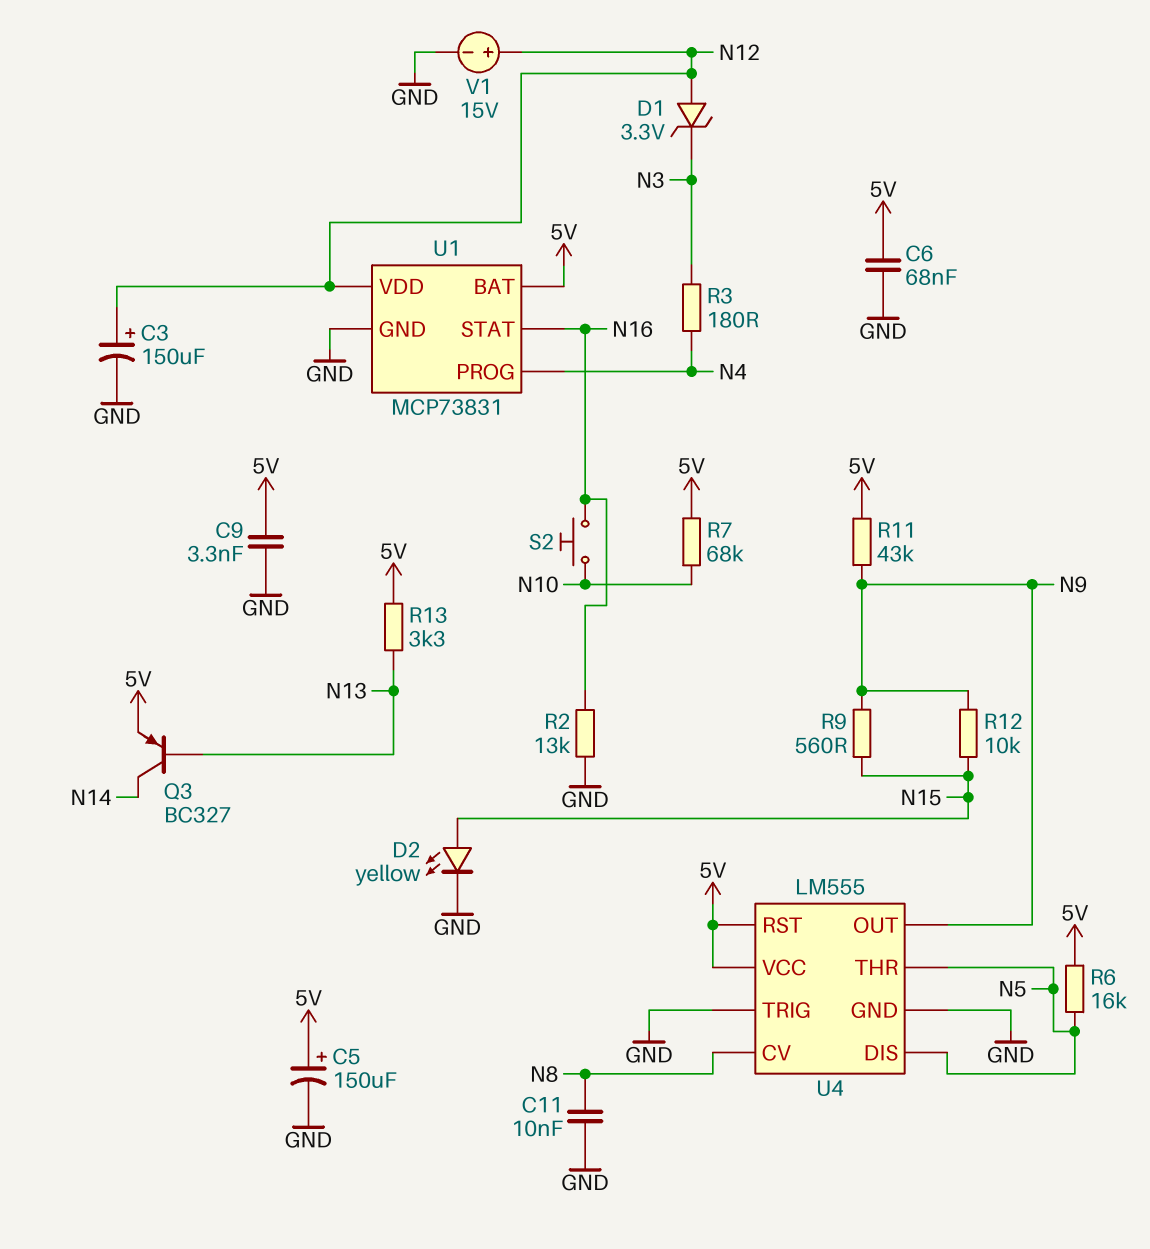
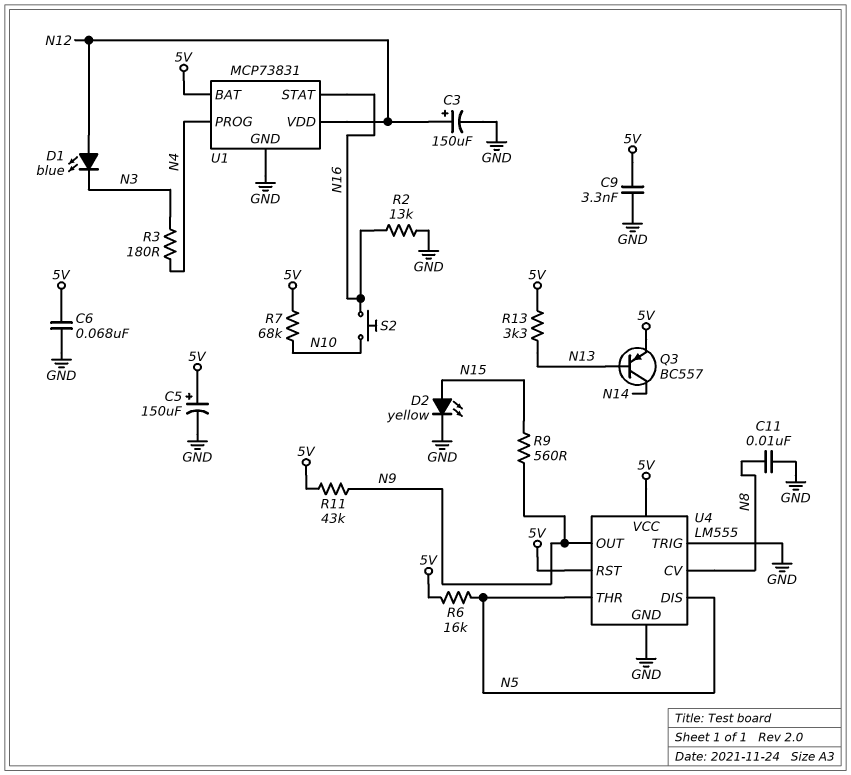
D1: zener 3.3V (A N12, K N3) -> LED blue (A N12, K N3)
Q3: PNP BC327 (B N13, C N14, E 5V) -> PNP BC557 (B N13, C N14, E 5V)
R12: 10k (N9, N15) -> none
V1: 15V (plus N12, minus GND) -> none

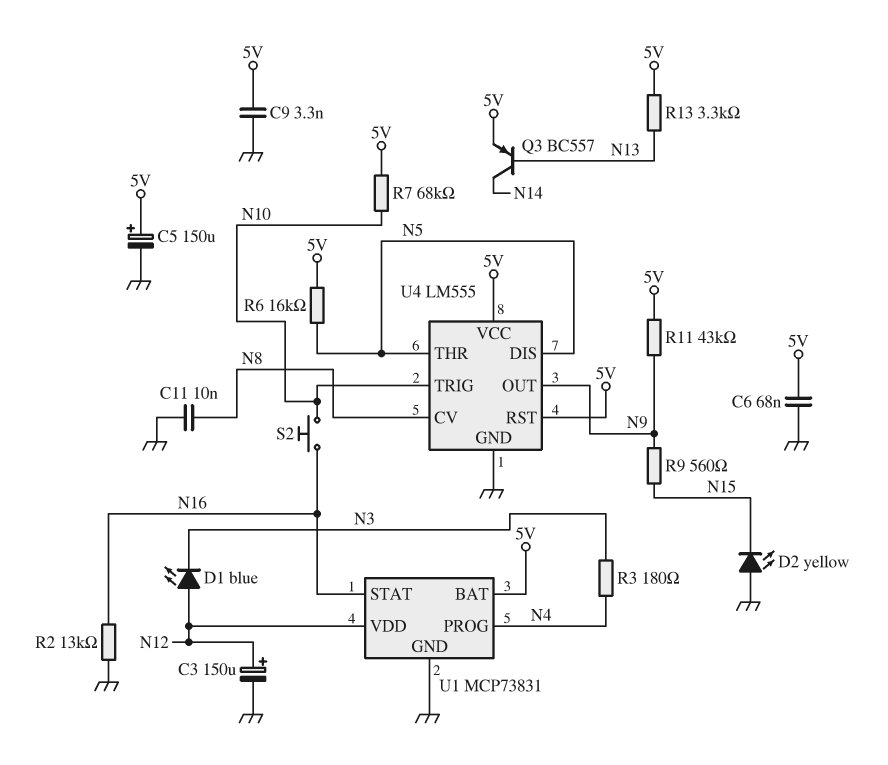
D2: LED yellow (A N15, K GND) -> LED yellow (A GND, K N15)
U4 pin TRIG: GND -> N10

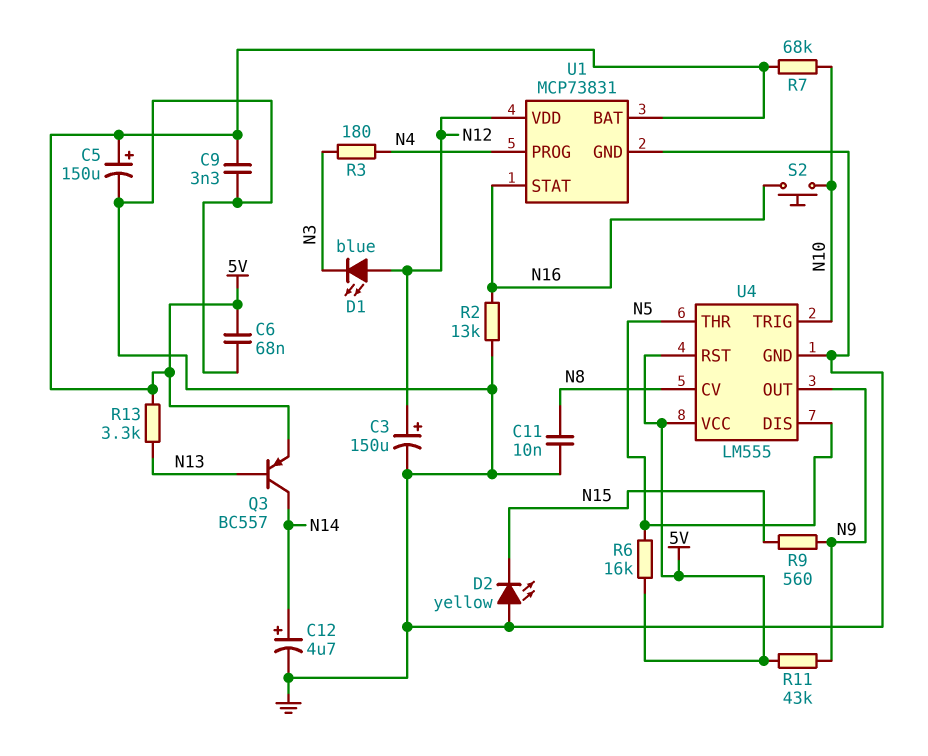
C12: none -> 4.7uF (plus N14, minus GND)

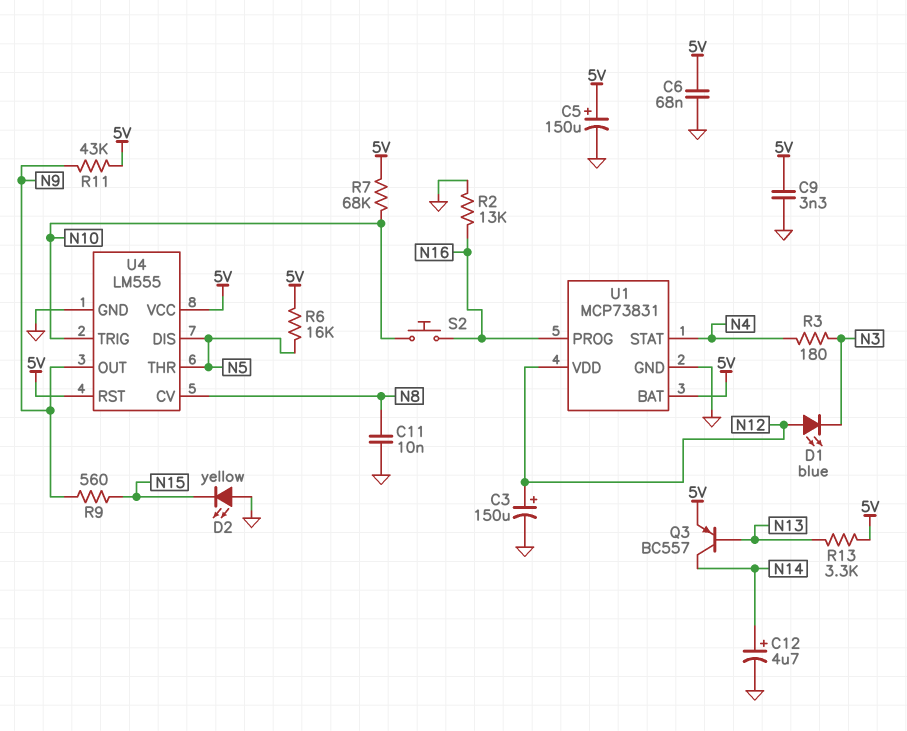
U1 pin PROG: N4 -> N16
U1 pin STAT: N16 -> N4

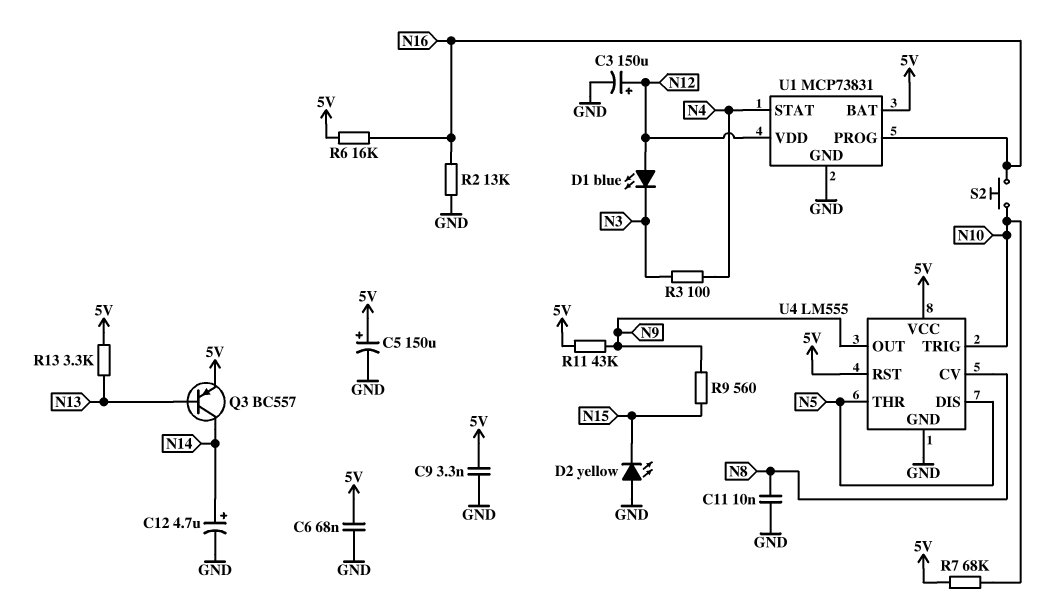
R3: 180 (N3, N4) -> 100 (N3, N4)
R6: 16k (5V, N5) -> 16k (5V, N16)

